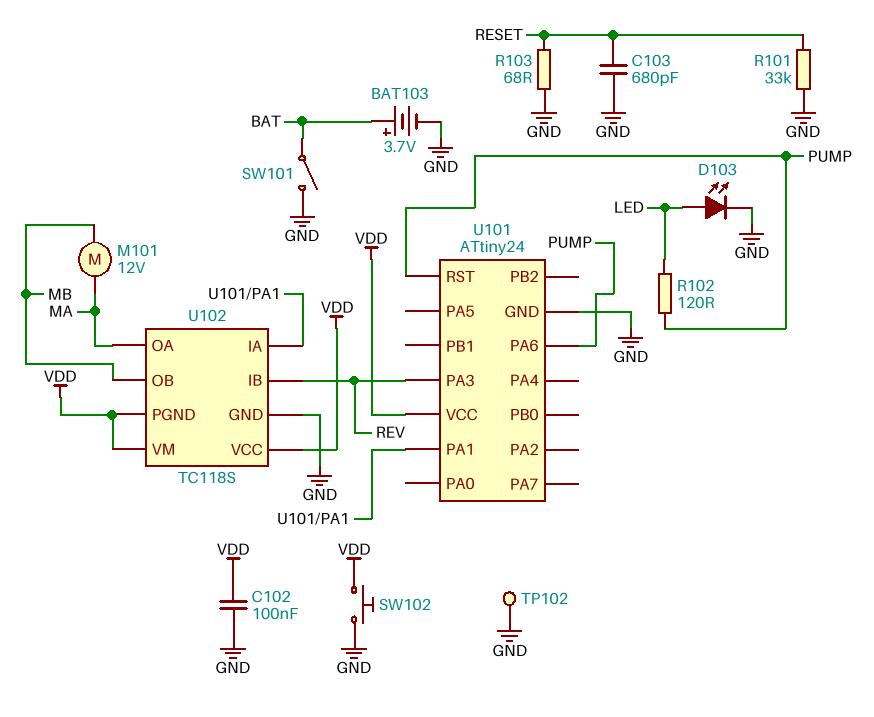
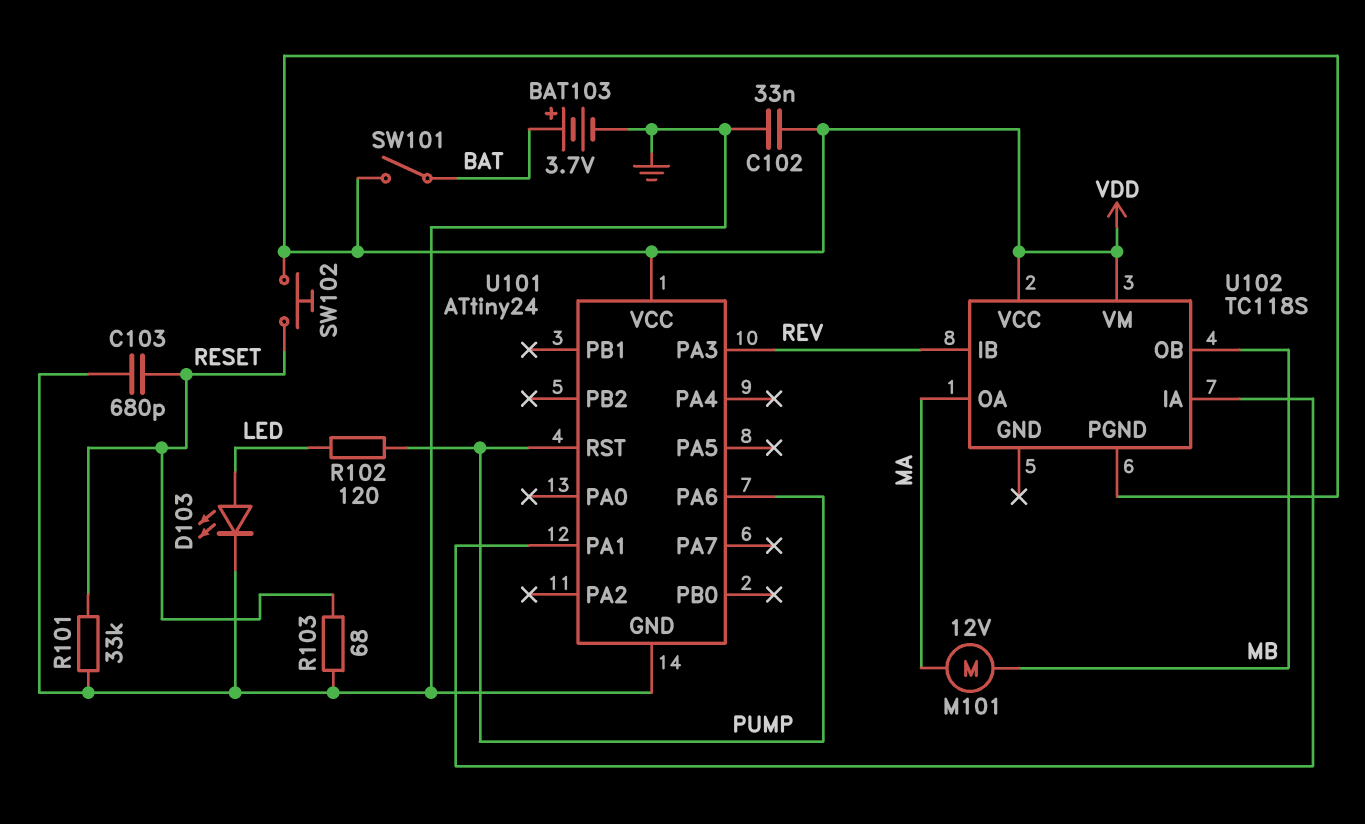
C102: 100nF (GND, VDD) -> 33nF (GND, VDD)
SW101: switch (BAT, GND) -> switch (BAT, VDD)
SW102: button (GND, VDD) -> button (RESET, VDD)
TP102: test point (GND) -> none
U102 pin GND: GND -> none

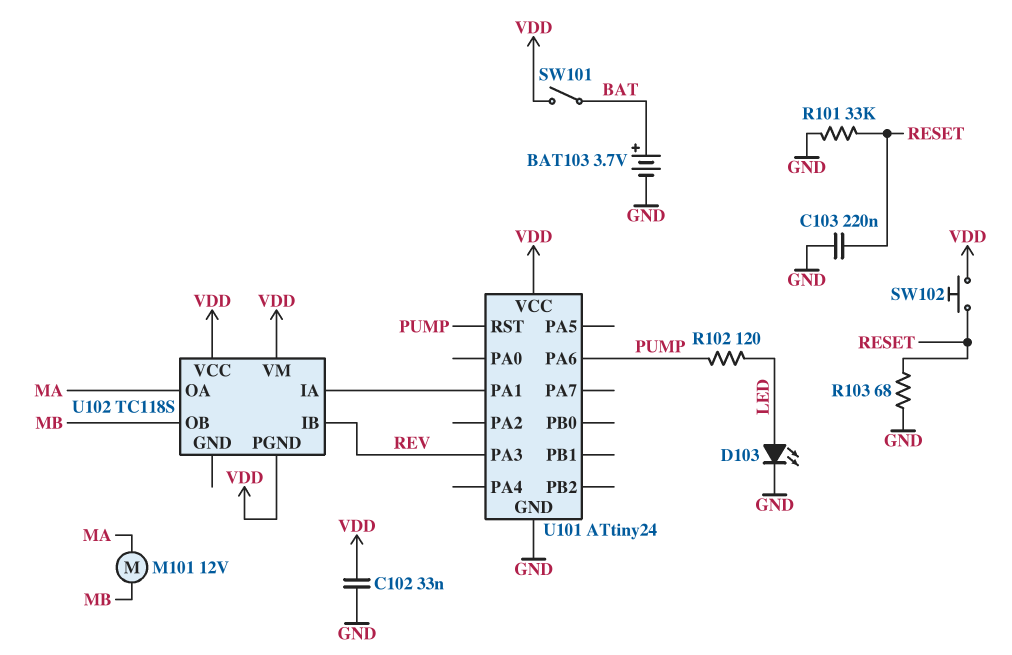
C103: 680pF (GND, RESET) -> 220nF (GND, RESET)

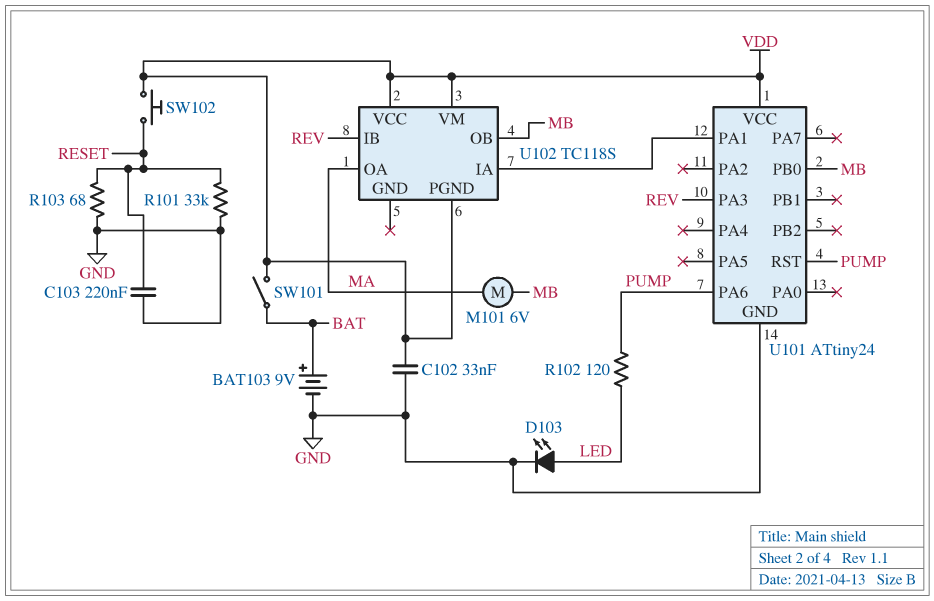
BAT103: 3.7V (plus BAT, minus GND) -> 9V (plus BAT, minus GND)
M101: motor 12V (MA, MB) -> motor 6V (MA, MB)
U101 pin PB0: none -> MB

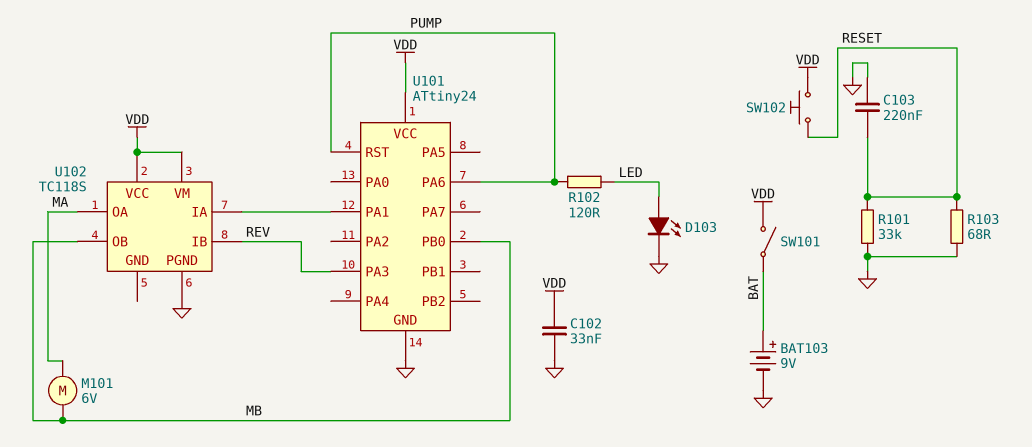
U102 pin PGND: VDD -> GND

